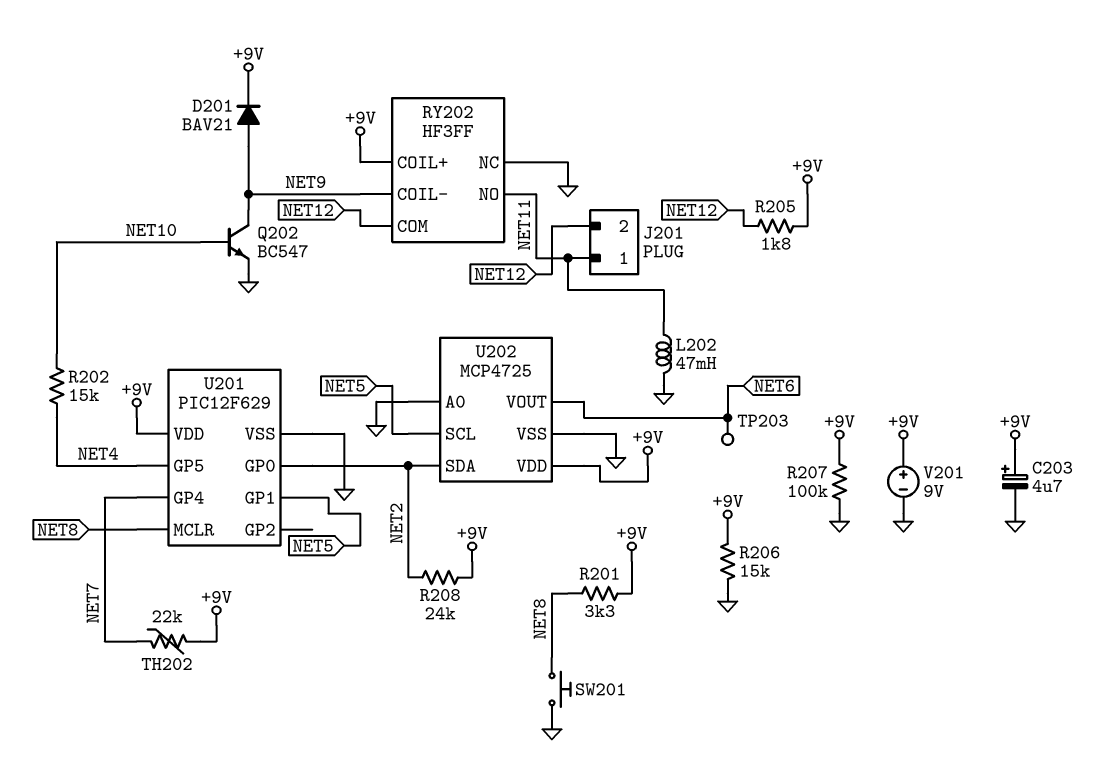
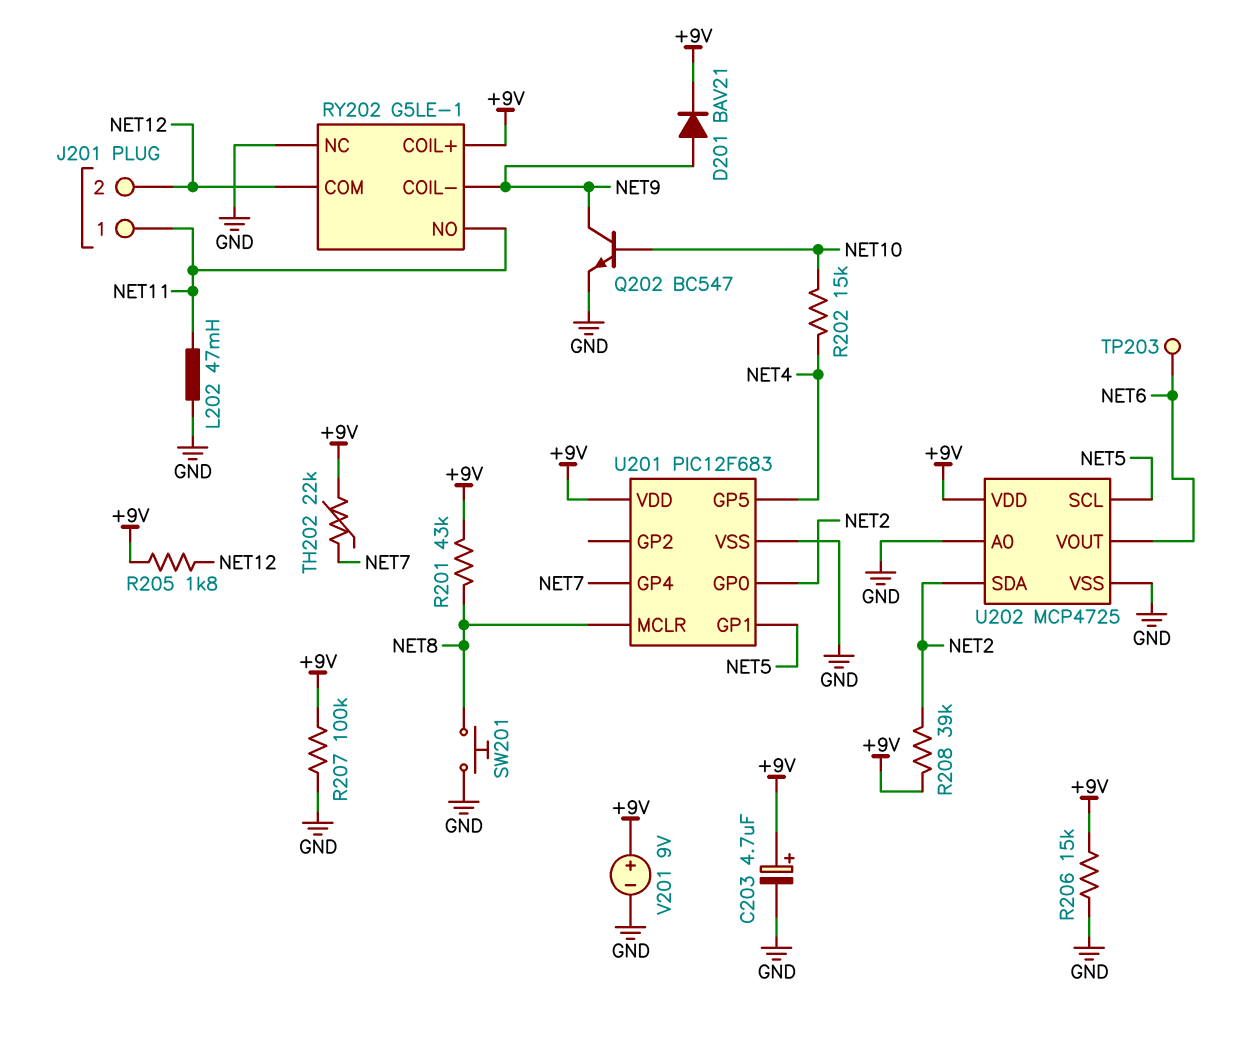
R201: 3.3k (+9V, NET8) -> 43k (+9V, NET8)
R208: 24k (+9V, NET2) -> 39k (+9V, NET2)
RY202: HF3FF -> G5LE-1
U201: PIC12F629 -> PIC12F683

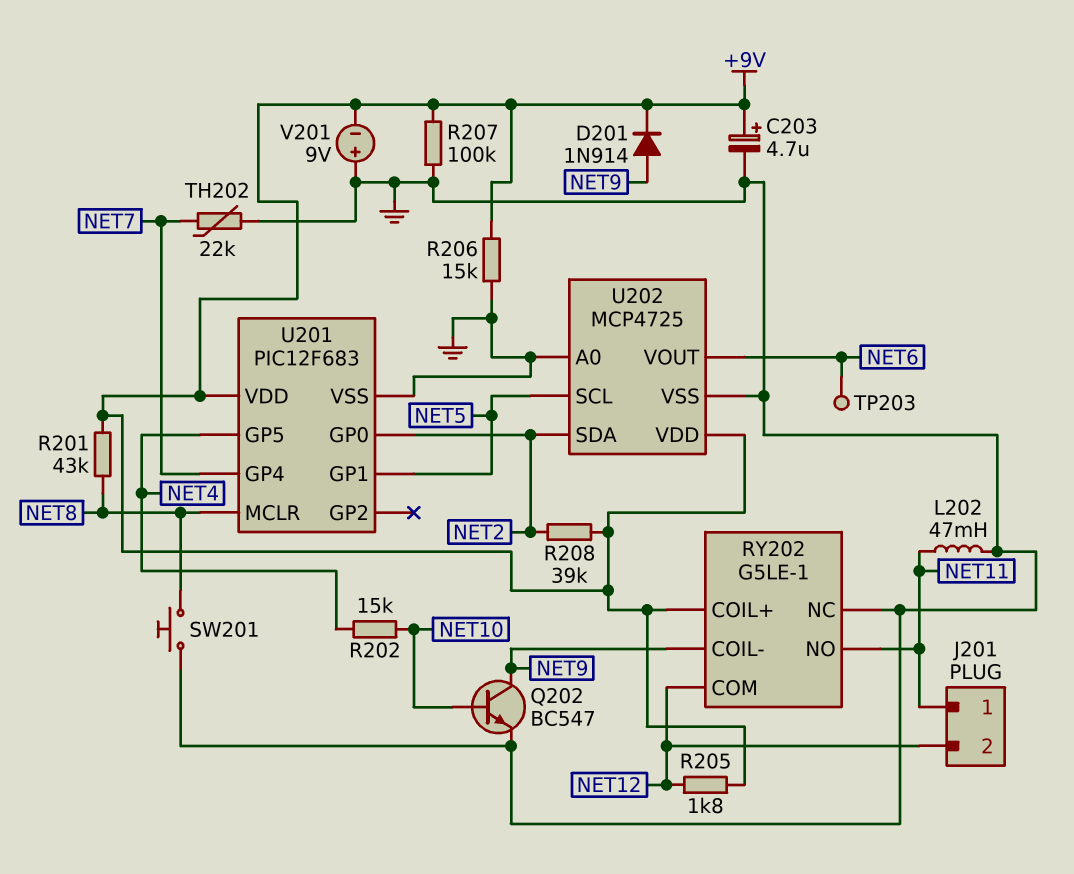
D201: diode BAV21 (A NET9, K +9V) -> diode 1N914 (A NET9, K +9V)
TH202: 22k (+9V, NET7) -> 22k (GND, NET7)
V201: 9V (plus +9V, minus GND) -> 9V (plus GND, minus +9V)

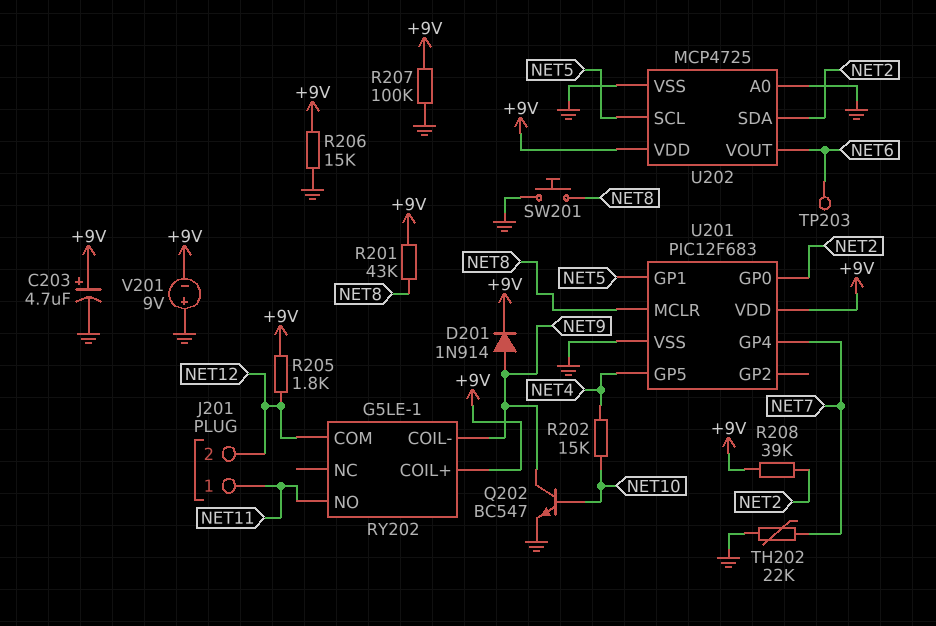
L202: 47mH (GND, NET11) -> none
RY202 pin NC: GND -> none

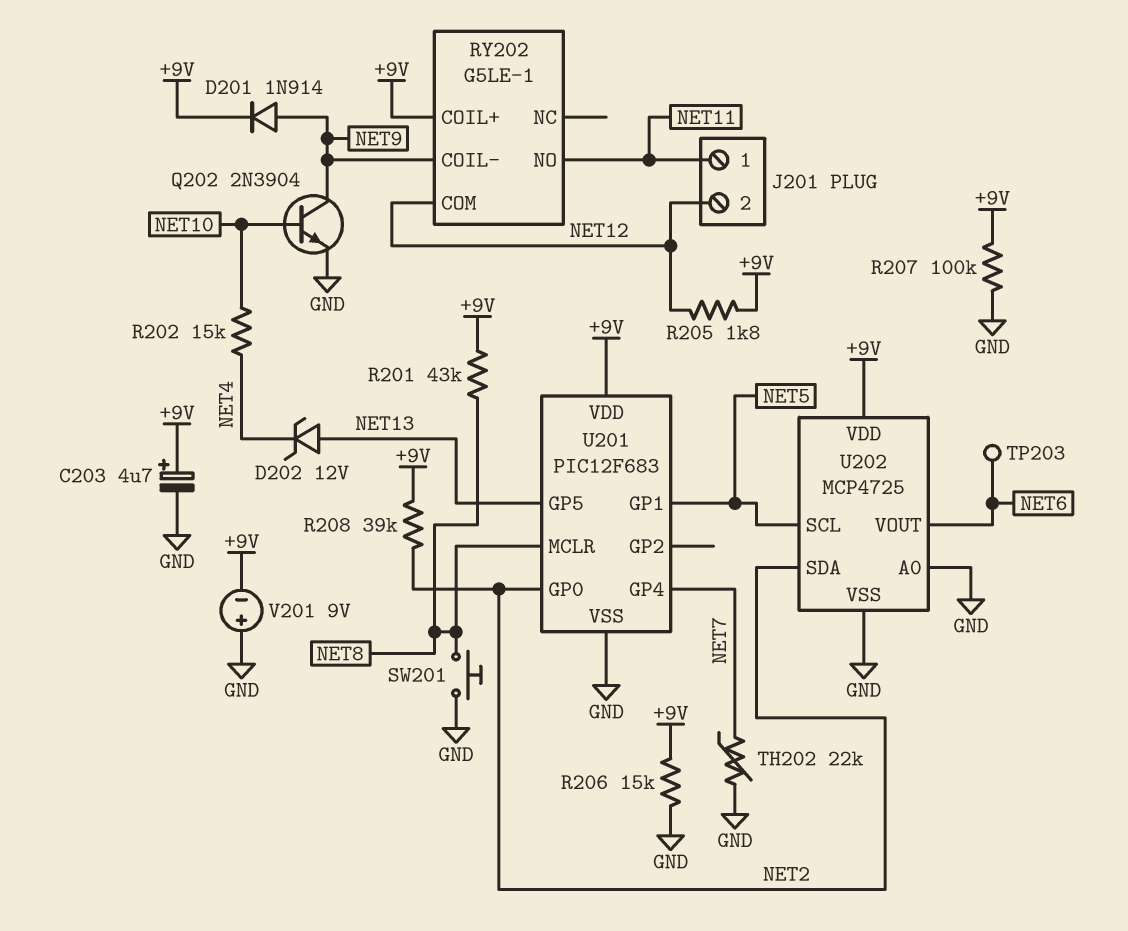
D202: none -> zener 12V (A NET13, K NET4)
Q202: NPN BC547 (B NET10, C NET9, E GND) -> NPN 2N3904 (B NET10, C NET9, E GND)
U201 pin GP5: NET4 -> NET13

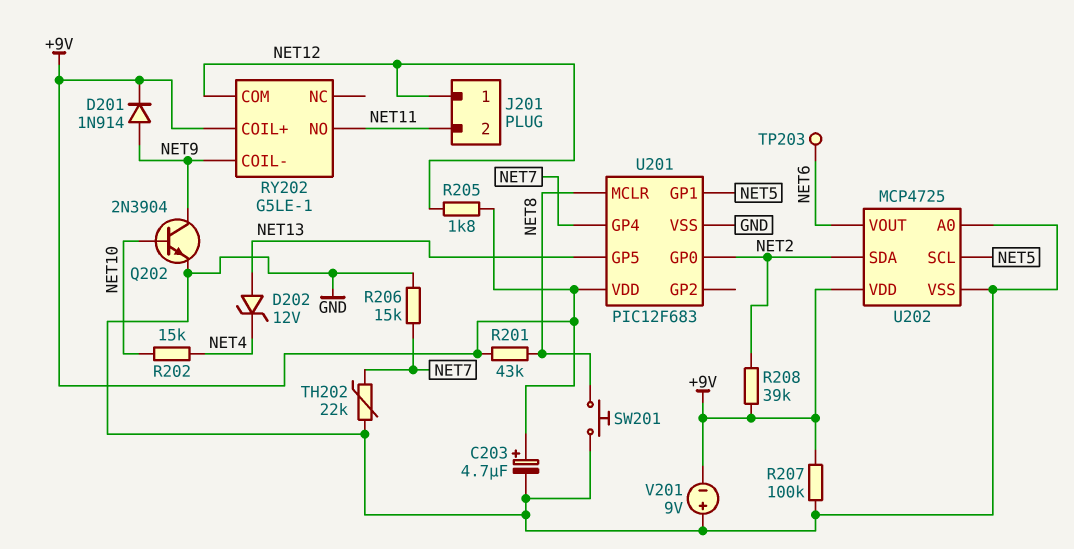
J201 pin 1: NET11 -> NET12
J201 pin 2: NET12 -> NET11
R206: 15k (+9V, GND) -> 15k (GND, NET7)

